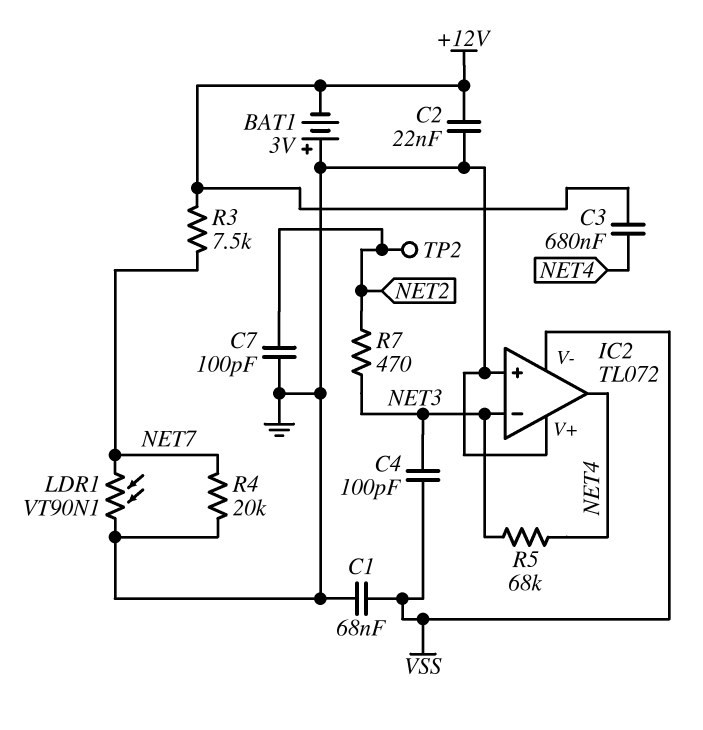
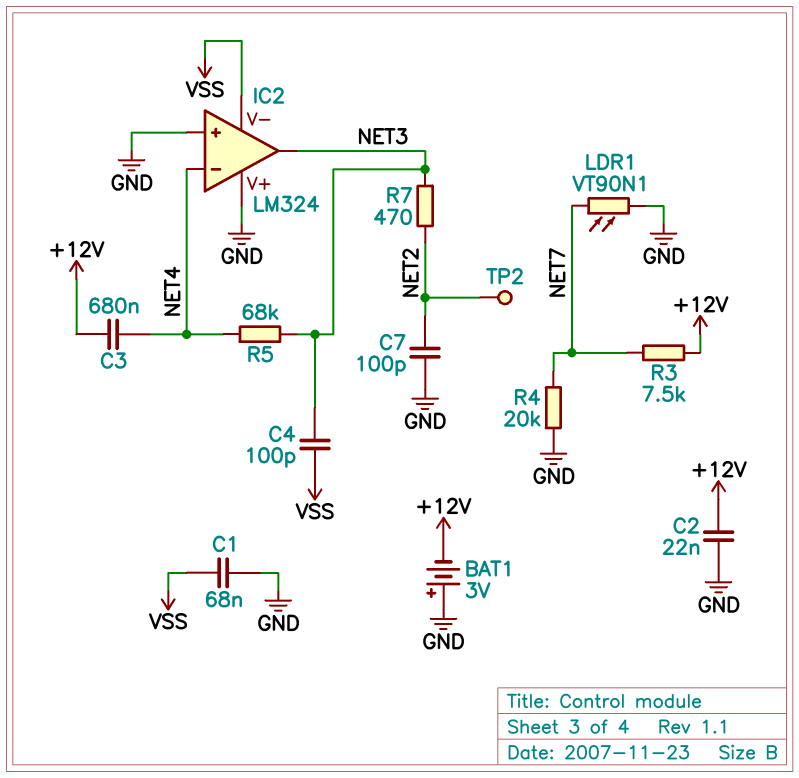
IC2: TL072 -> LM324
IC2 pin in-: NET3 -> NET4
IC2 pin out: NET4 -> NET3

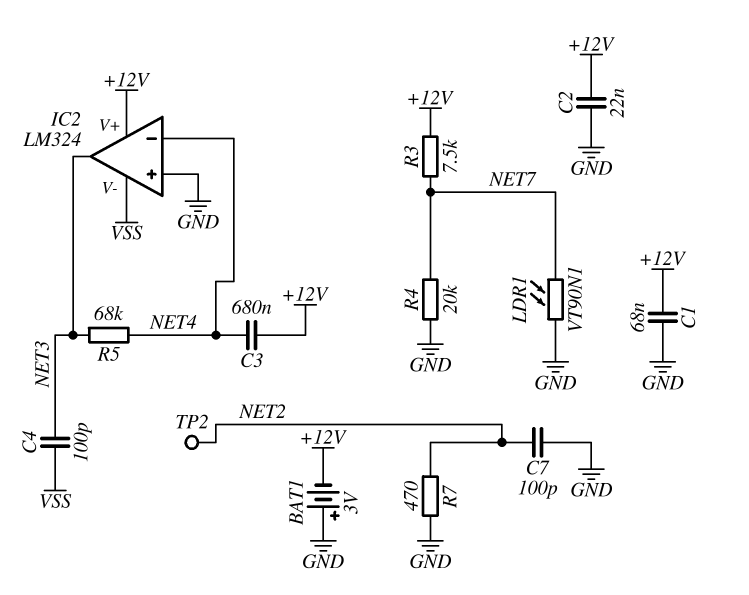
C1: 68nF (GND, VSS) -> 68nF (+12V, GND)
IC2 pin V+: GND -> +12V
R7: 470 (NET2, NET3) -> 470 (GND, NET2)

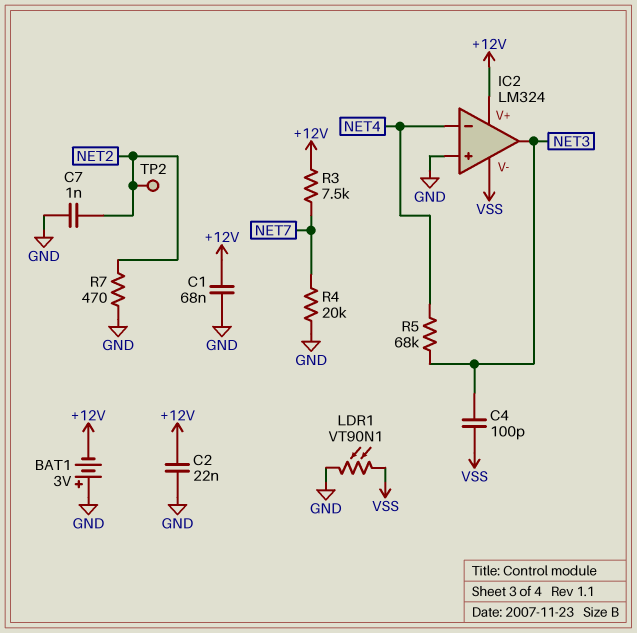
C3: 680nF (+12V, NET4) -> none
C7: 100pF (GND, NET2) -> 1nF (GND, NET2)
LDR1: VT90N1 (GND, NET7) -> VT90N1 (GND, VSS)

